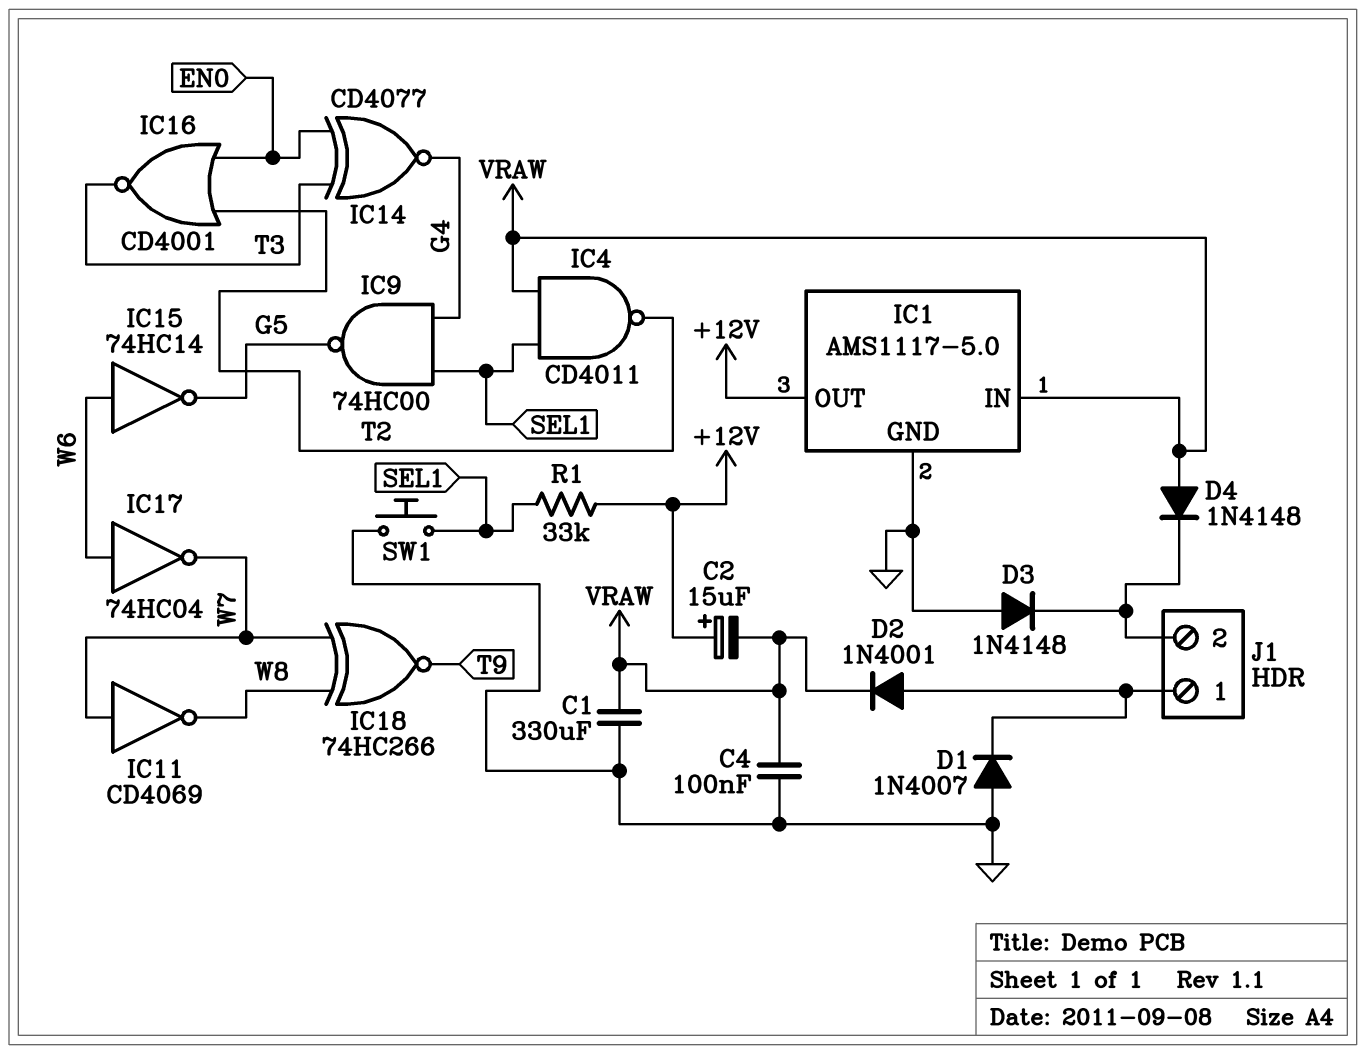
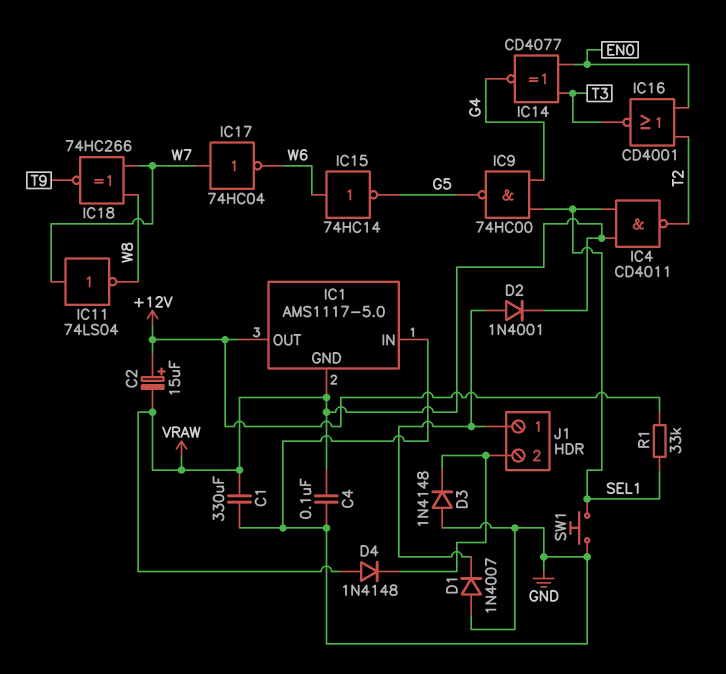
IC1 pin GND: GND -> VRAW
IC1 pin IN: VRAW -> GND
IC11: NOT CD4069 (in W7, out W8) -> NOT 74LS04 (in W7, out W8)
IC17: NOT 74HC04 (in W6, out W7) -> NOT 74HC04 (in W7, out W6)

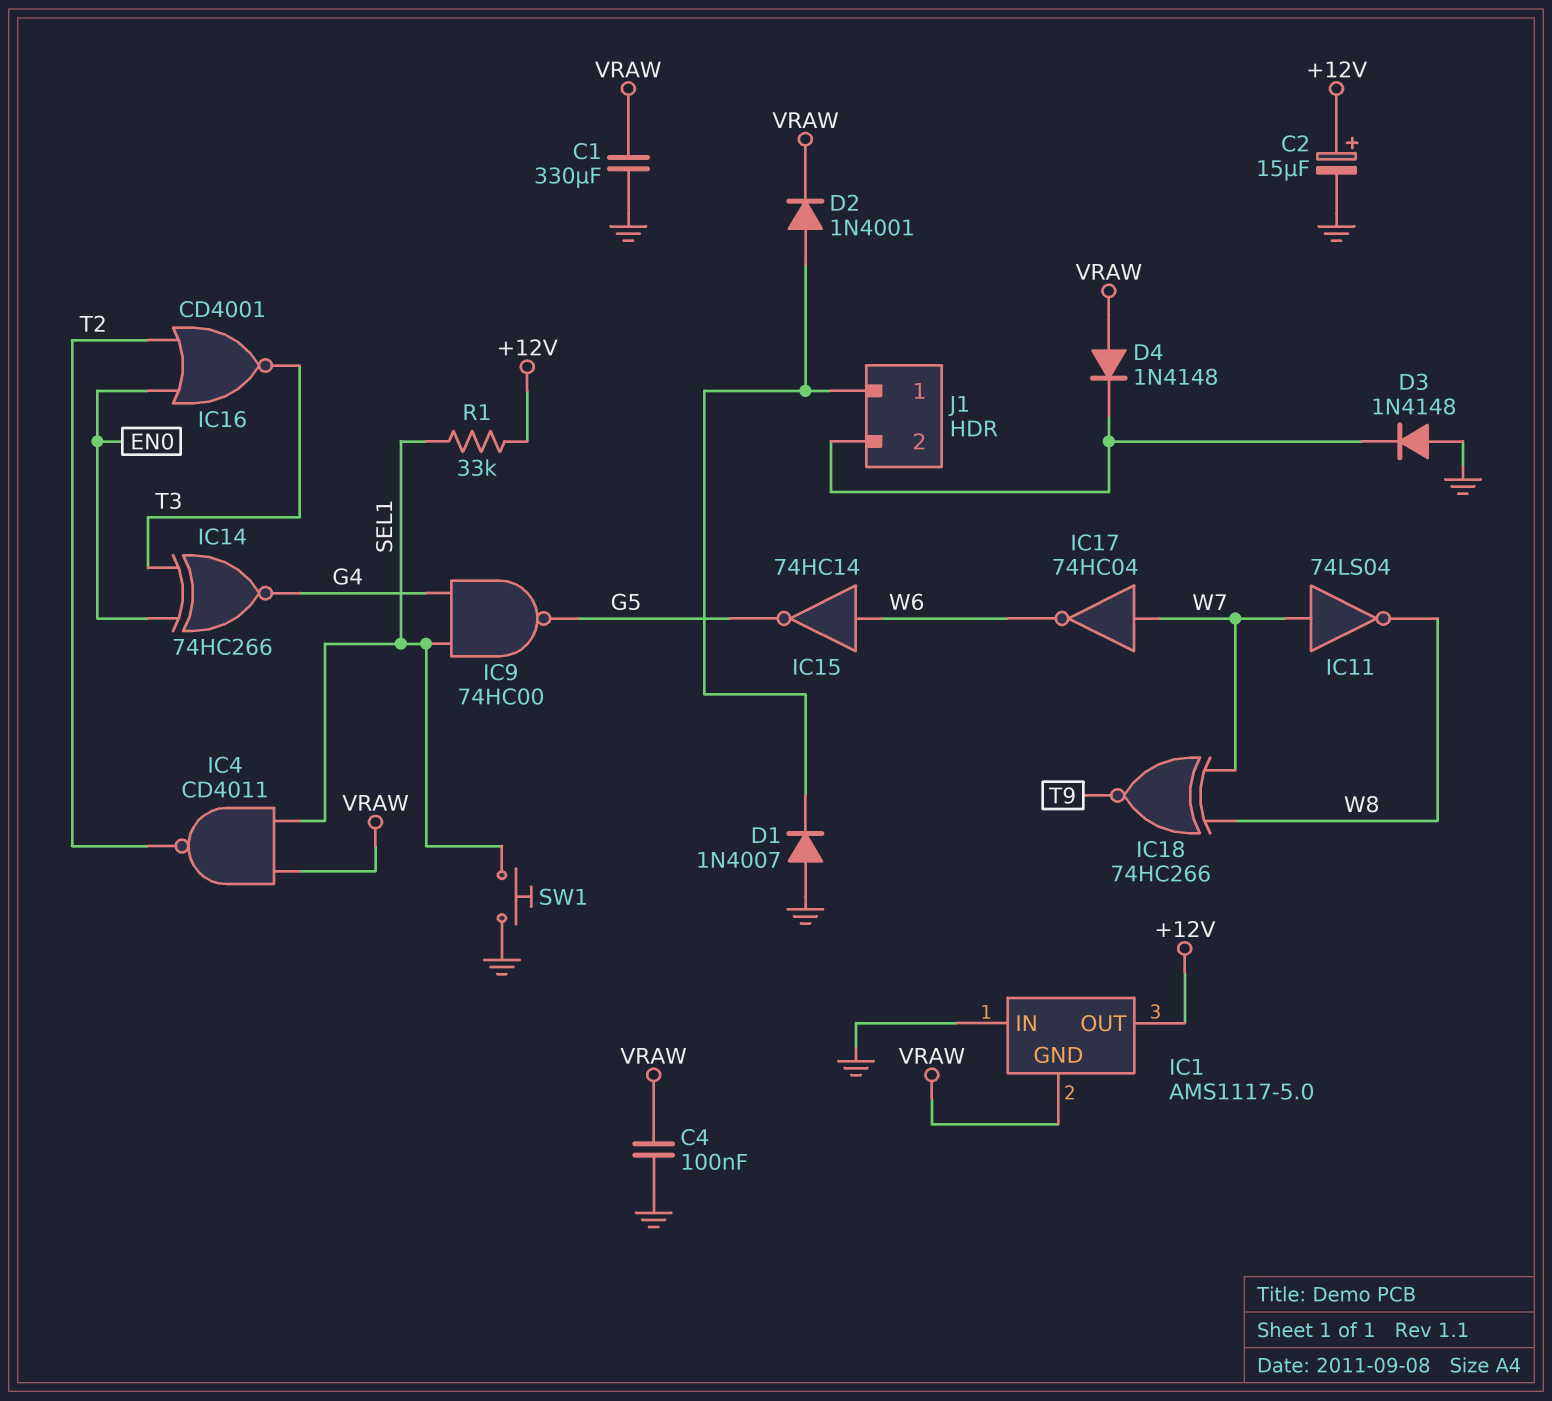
C2: 15uF (plus +12V, minus VRAW) -> 15uF (plus +12V, minus GND)
IC14: XNOR CD4077 (in EN0, in T3, out G4) -> XNOR 74HC266 (in EN0, in T3, out G4)

